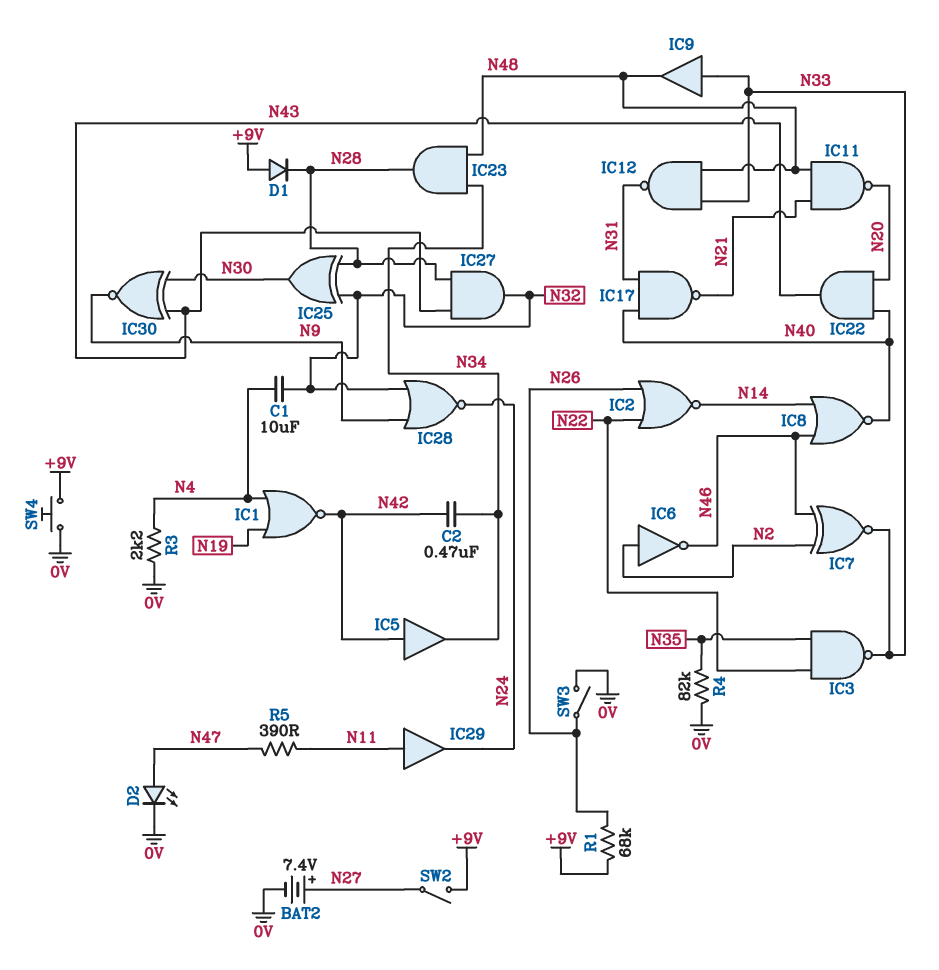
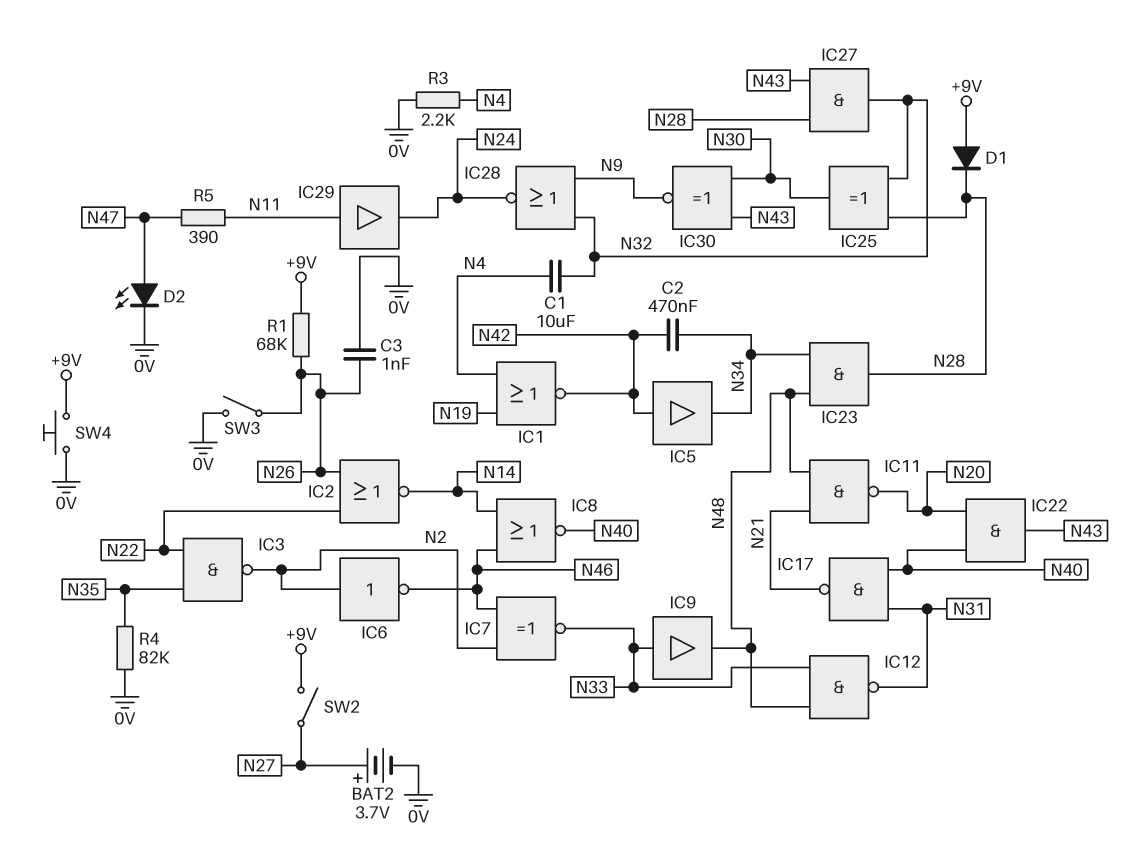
BAT2: 7.4V (plus N27, minus 0V) -> 3.7V (plus N27, minus 0V)
C3: none -> 1nF (0V, N26)
IC3: NAND (in N22, in N35, out N33) -> NAND (in N22, in N35, out N2)

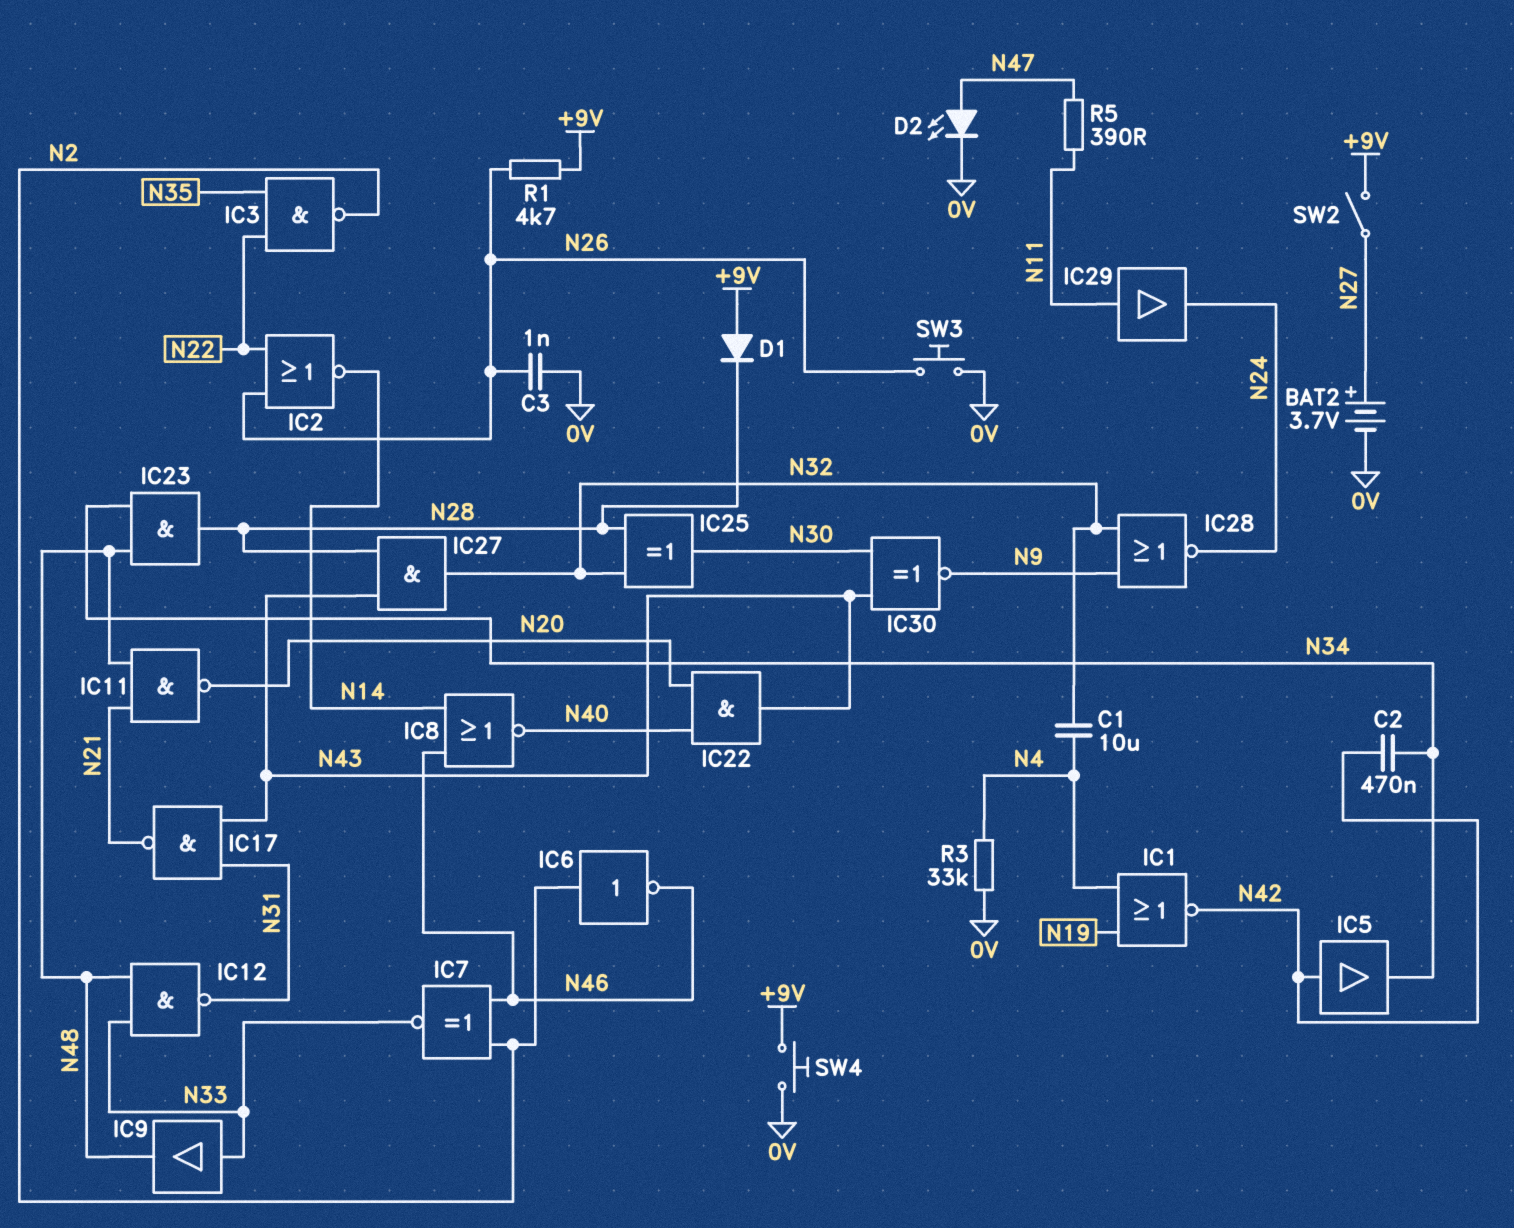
IC17: NAND (in N31, in N40, out N21) -> NAND (in N31, in N43, out N21)
R1: 68k (+9V, N26) -> 4.7k (+9V, N26)
R3: 2.2k (0V, N4) -> 33k (0V, N4)
R4: 82k (0V, N35) -> none
SW3: switch (0V, N26) -> button (0V, N26)

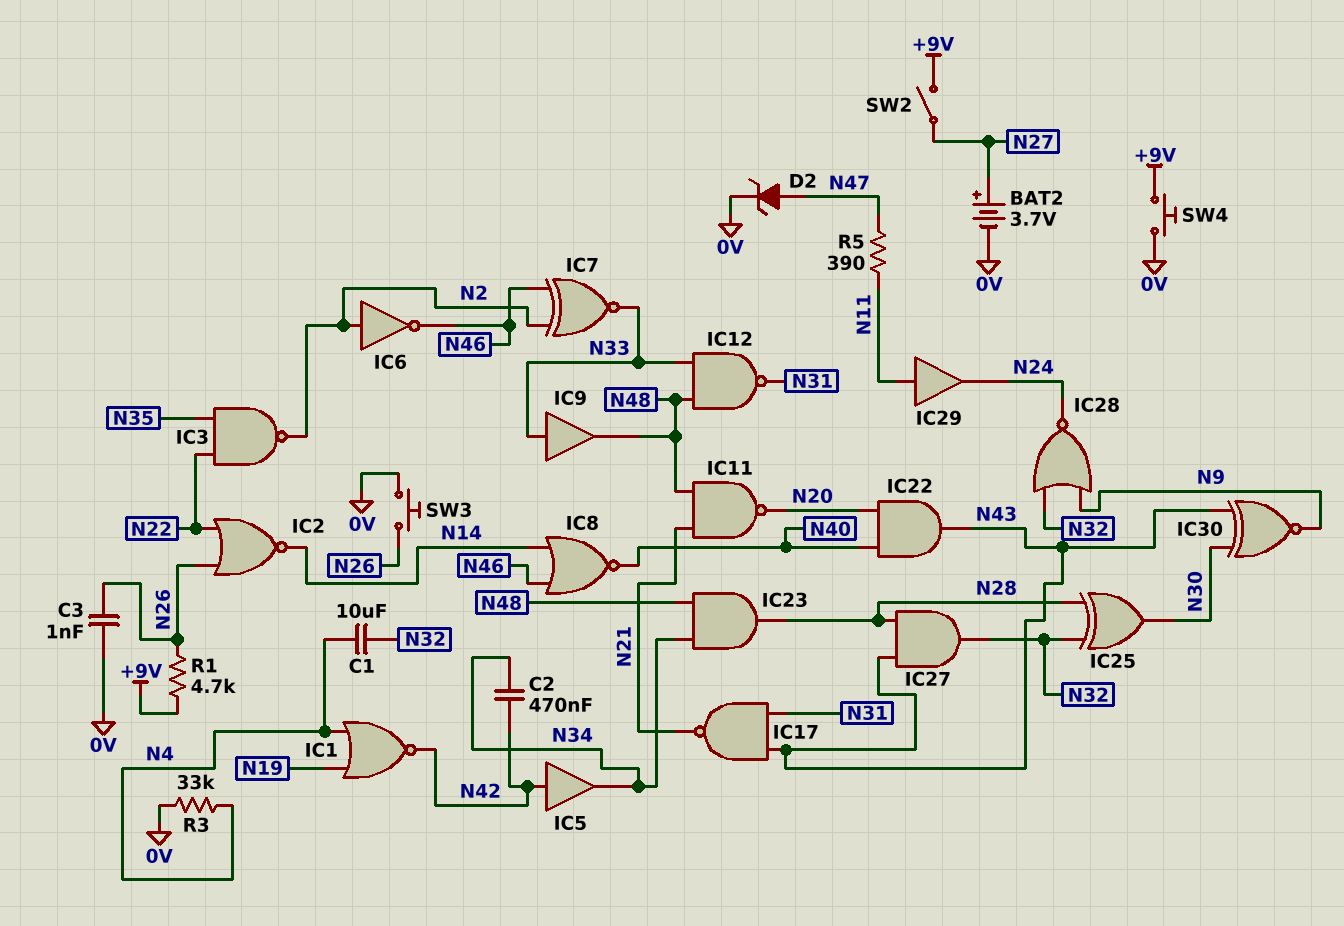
D1: diode (A +9V, K N28) -> none
D2: LED (A N47, K 0V) -> zener (A N47, K 0V)

